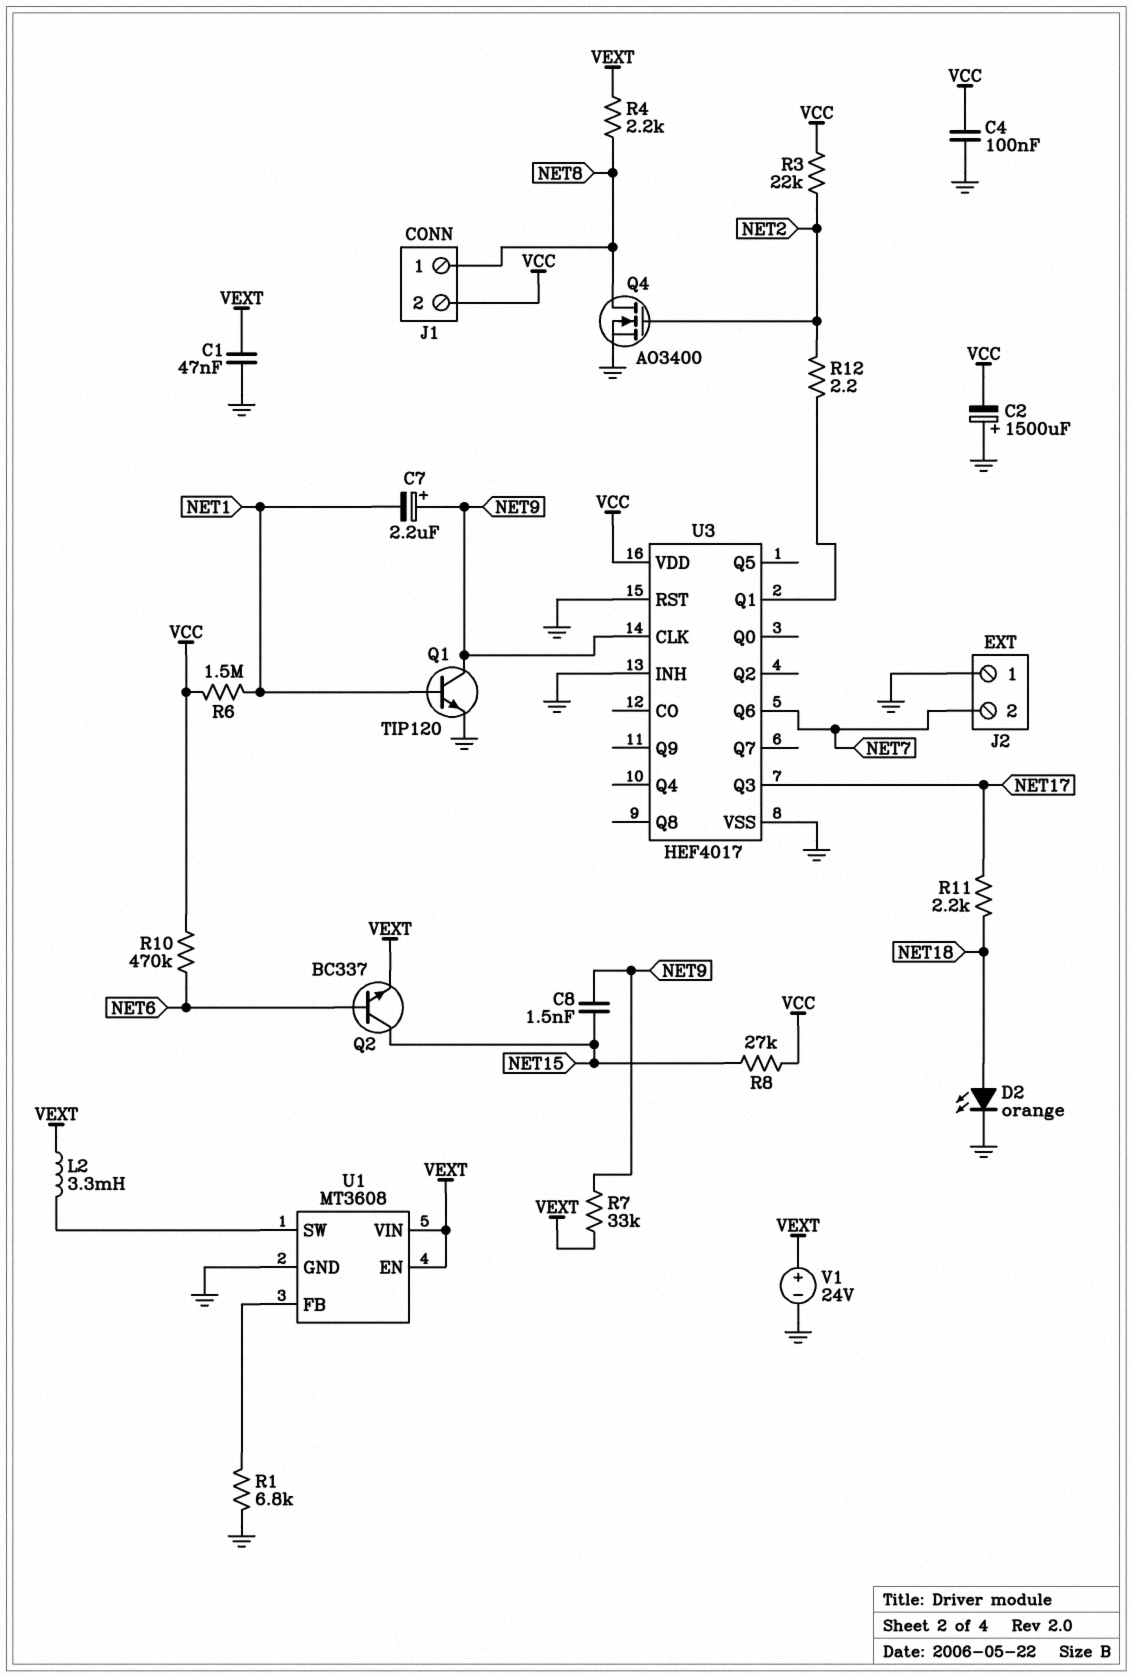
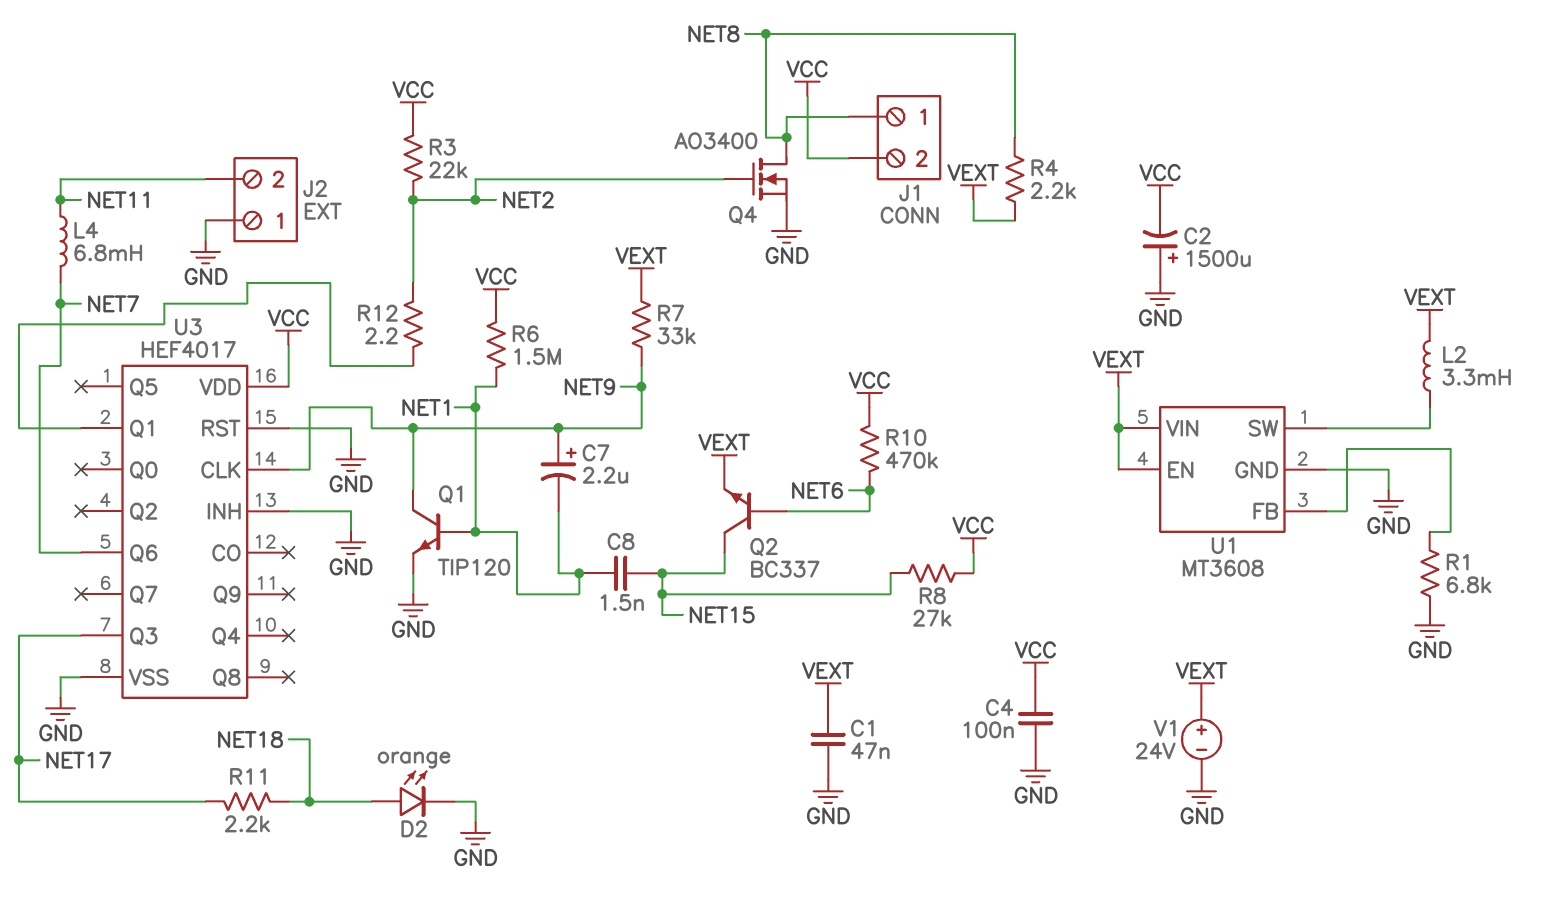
C8: 1.5nF (NET9, NET15) -> 1.5nF (NET1, NET15)
J2 pin 2: NET7 -> NET11
L4: none -> 6.8mH (NET7, NET11)

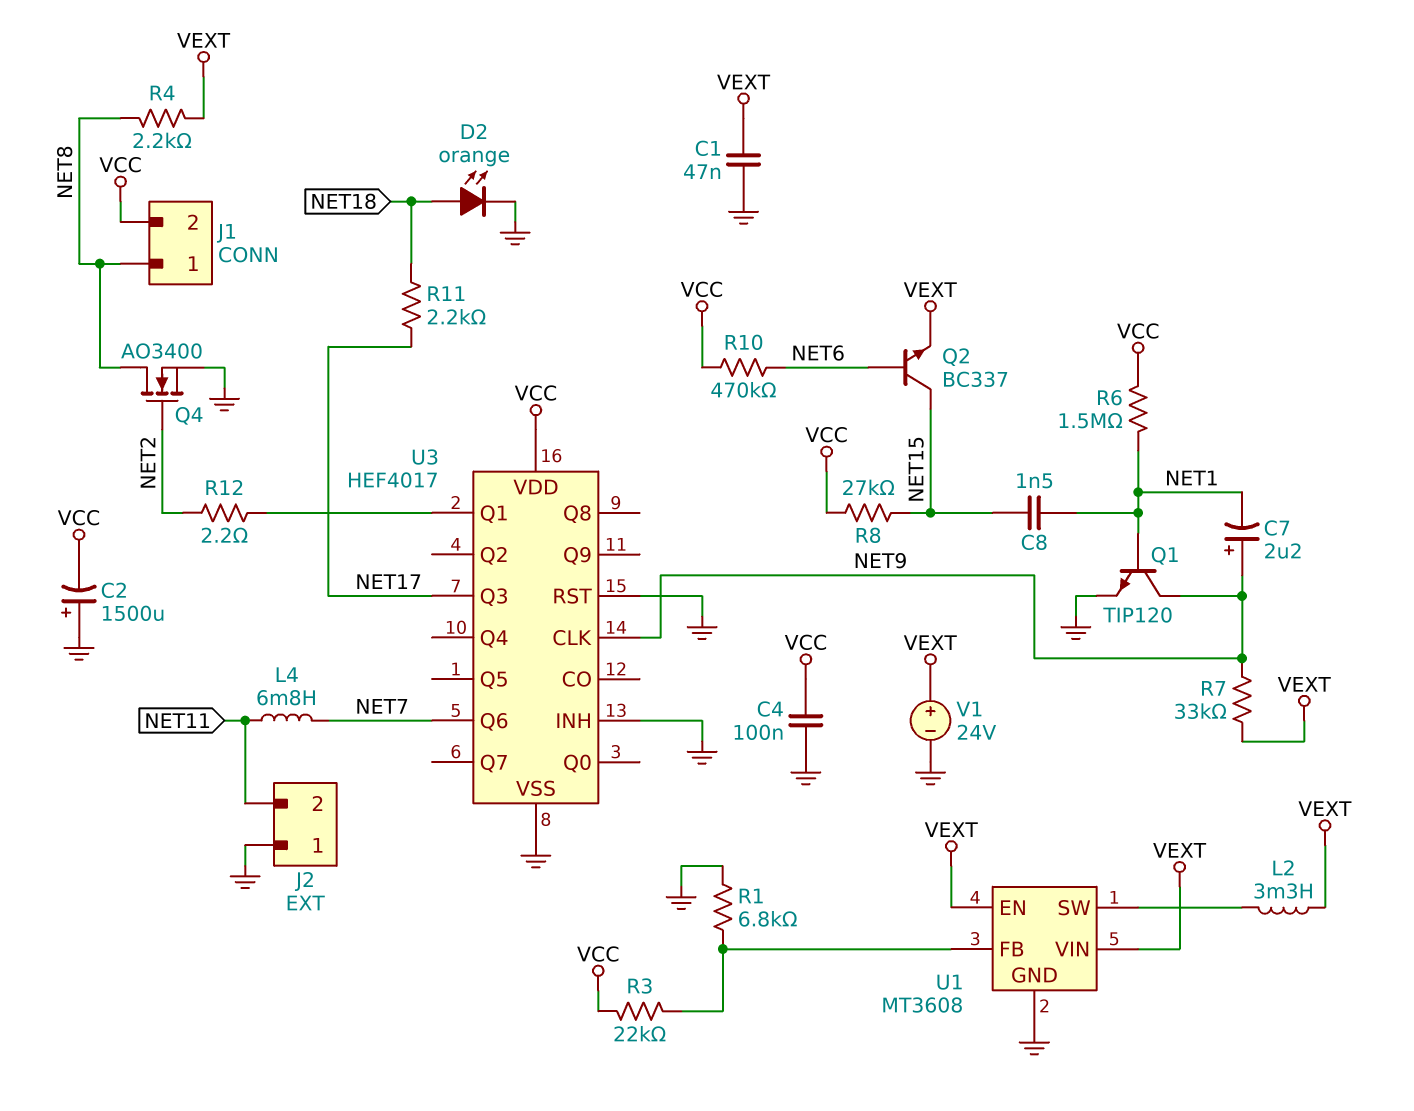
R3: 22k (NET2, VCC) -> 22k (U1/FB, VCC)

